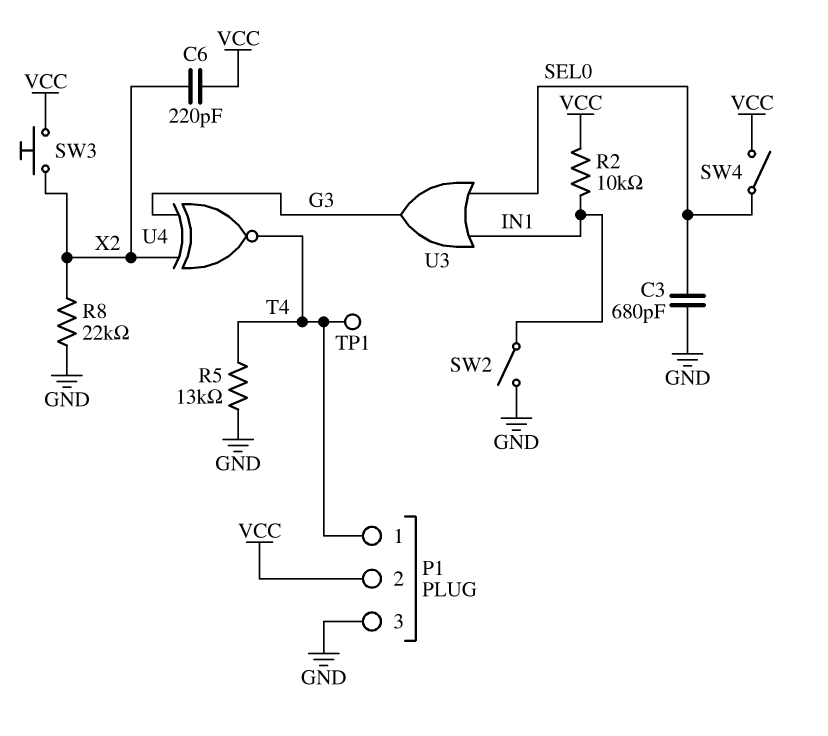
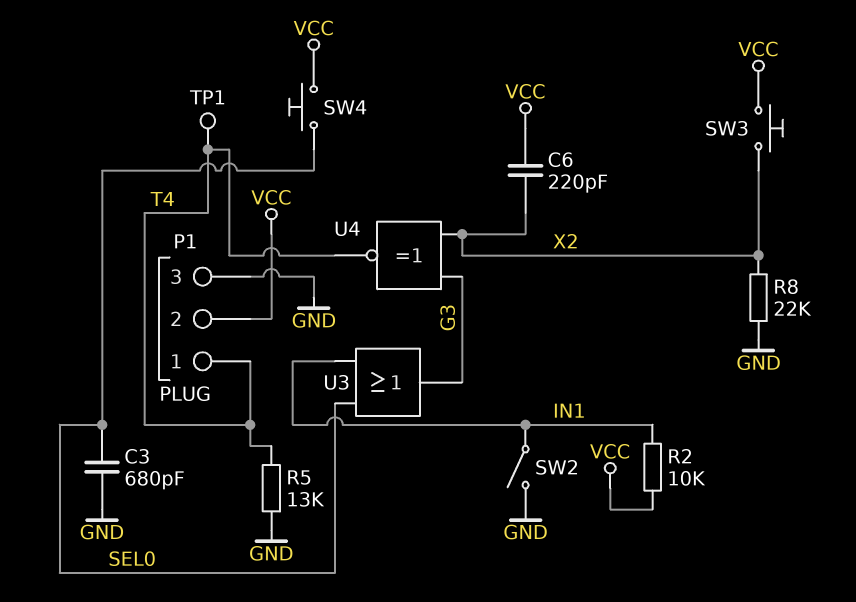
SW4: switch (SEL0, VCC) -> button (SEL0, VCC)

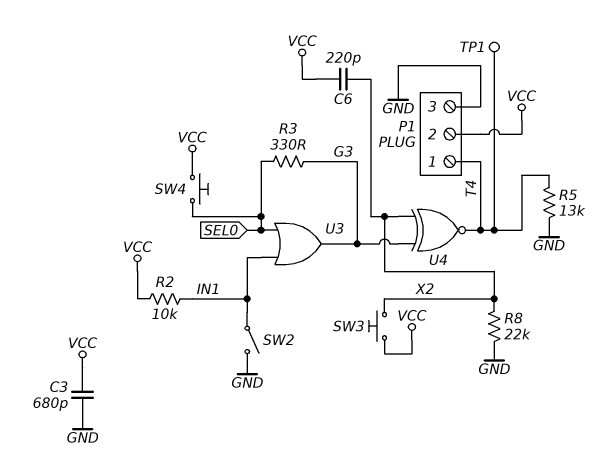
C3: 680pF (GND, SEL0) -> 680pF (GND, VCC)
R3: none -> 330 (G3, SEL0)

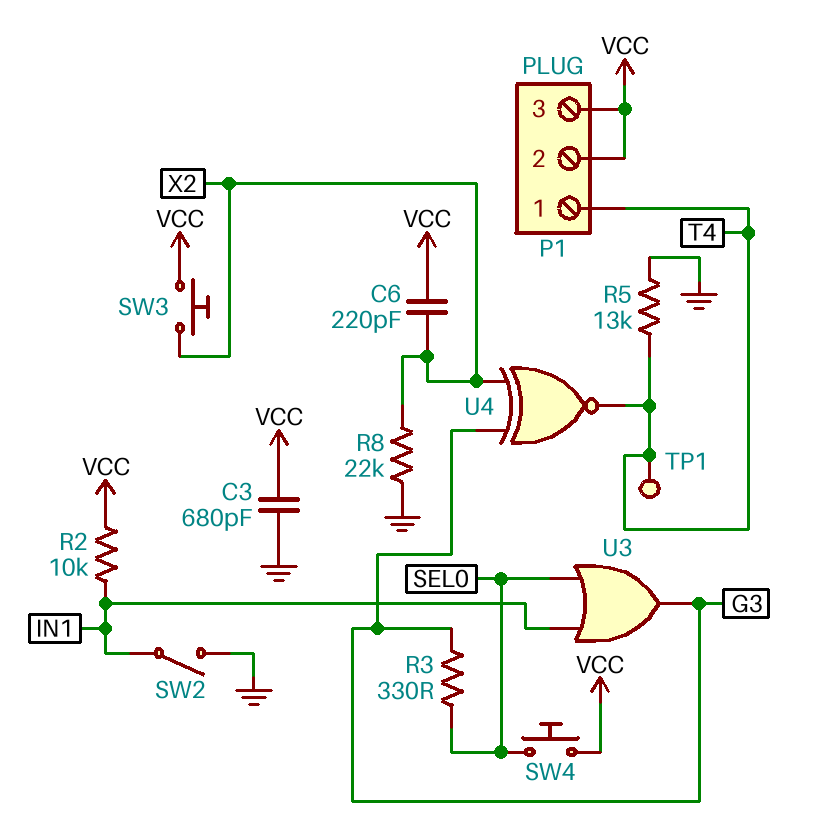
P1 pin 3: GND -> VCC

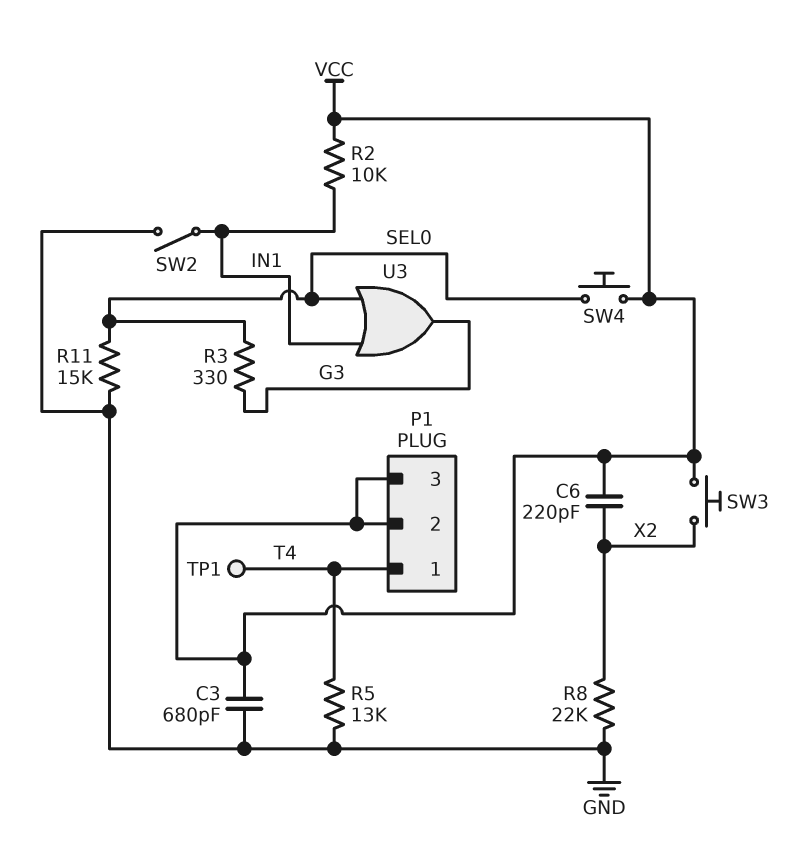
R11: none -> 15k (GND, SEL0)
U4: XNOR (in G3, in X2, out T4) -> none

